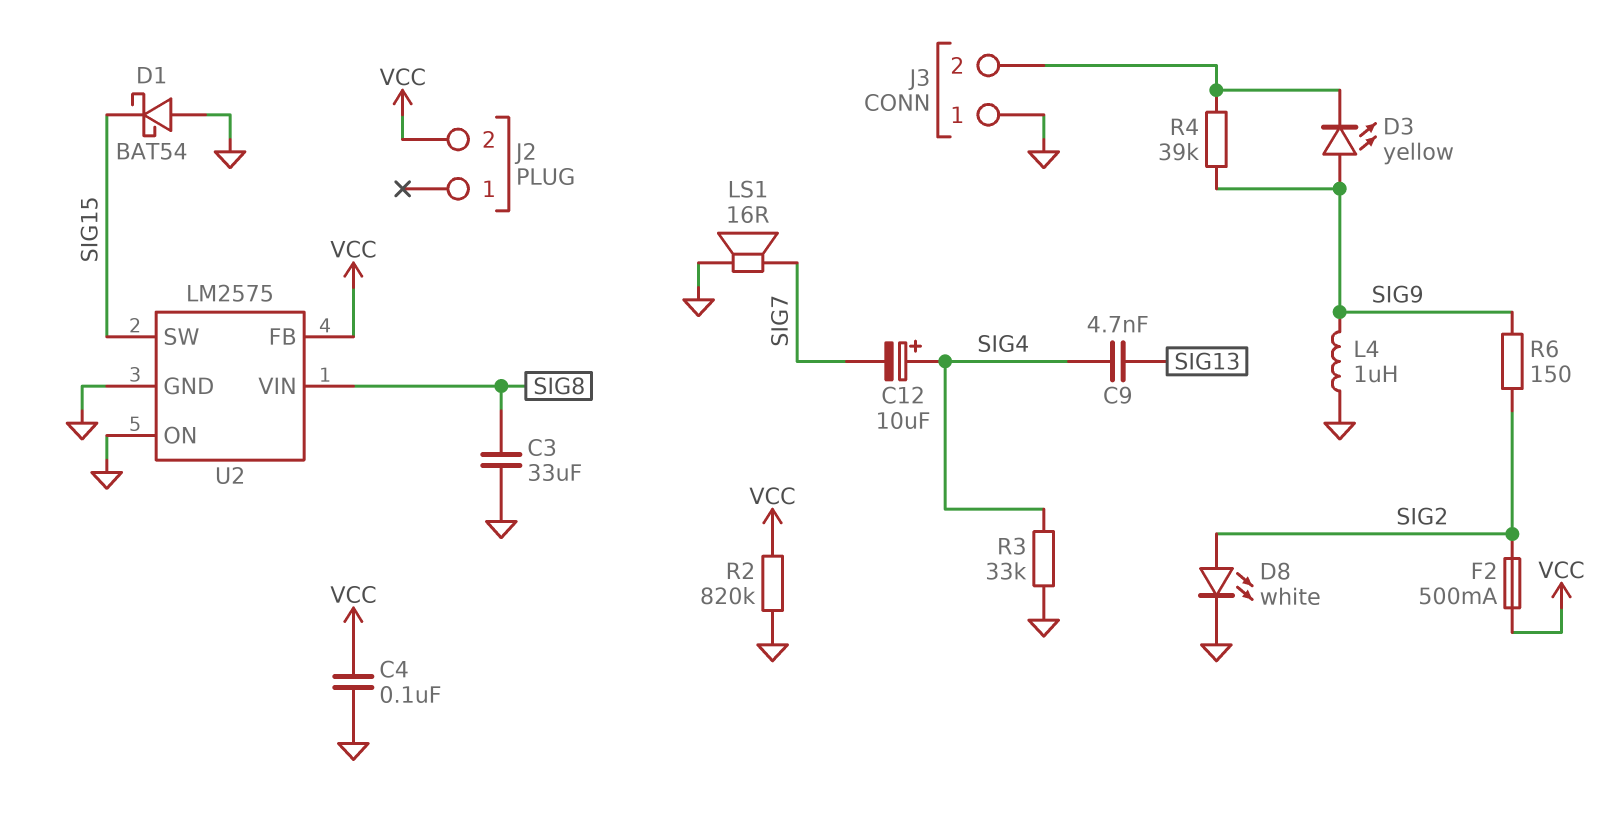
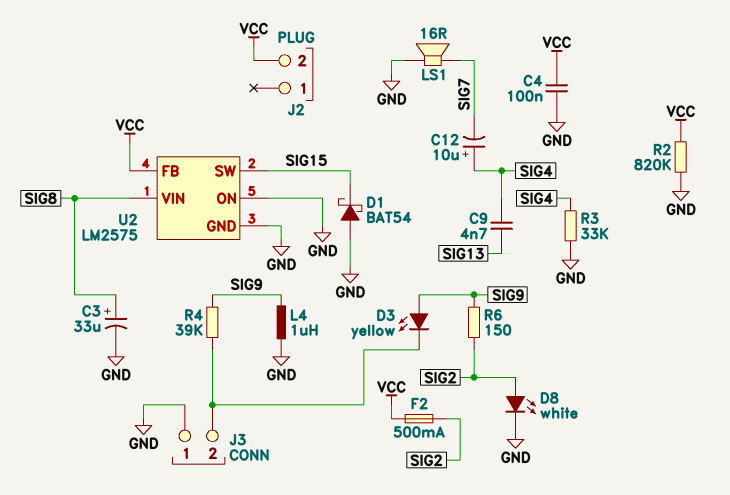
C3: 33uF (GND, SIG8) -> 33uF (plus SIG8, minus GND)

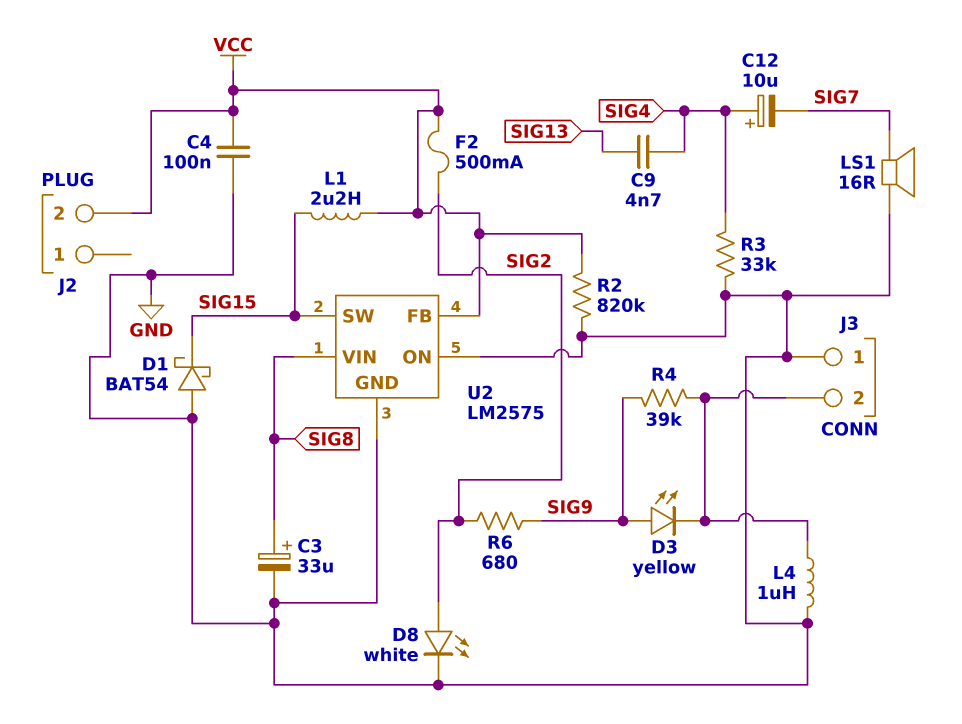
L1: none -> 2.2uH (SIG15, VCC)
L4: 1uH (GND, SIG9) -> 1uH (GND, J3/2)
R6: 150 (SIG2, SIG9) -> 680 (SIG2, SIG9)

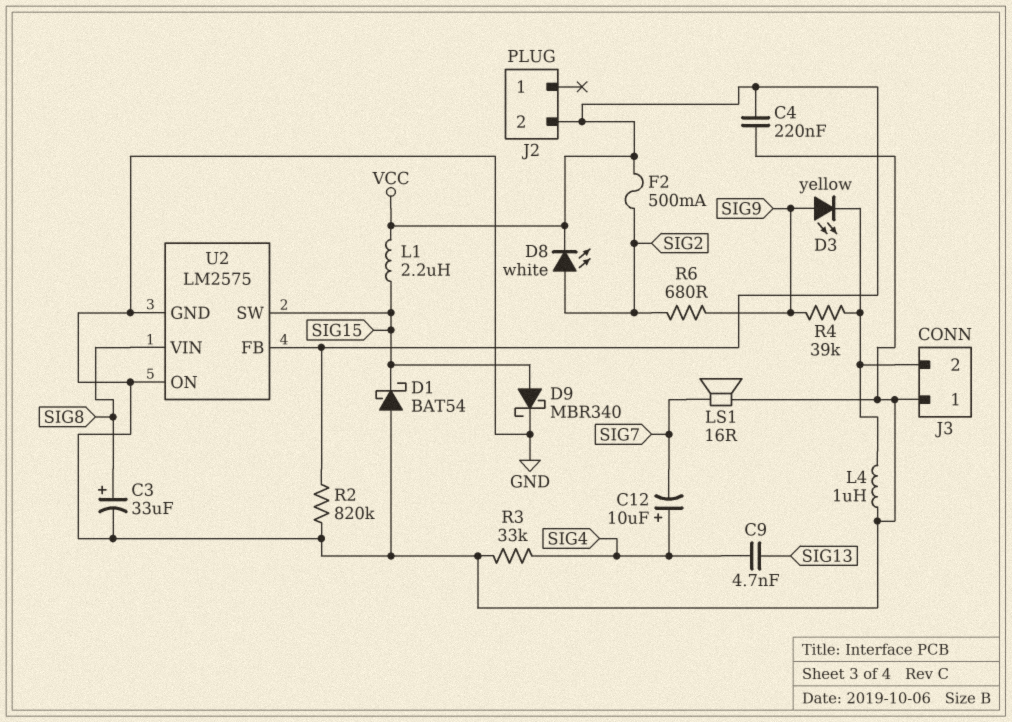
C4: 100nF (GND, VCC) -> 220nF (GND, VCC)
D8: LED white (A SIG2, K GND) -> LED white (A SIG2, K VCC)
D9: none -> schottky MBR340 (A SIG15, K GND)

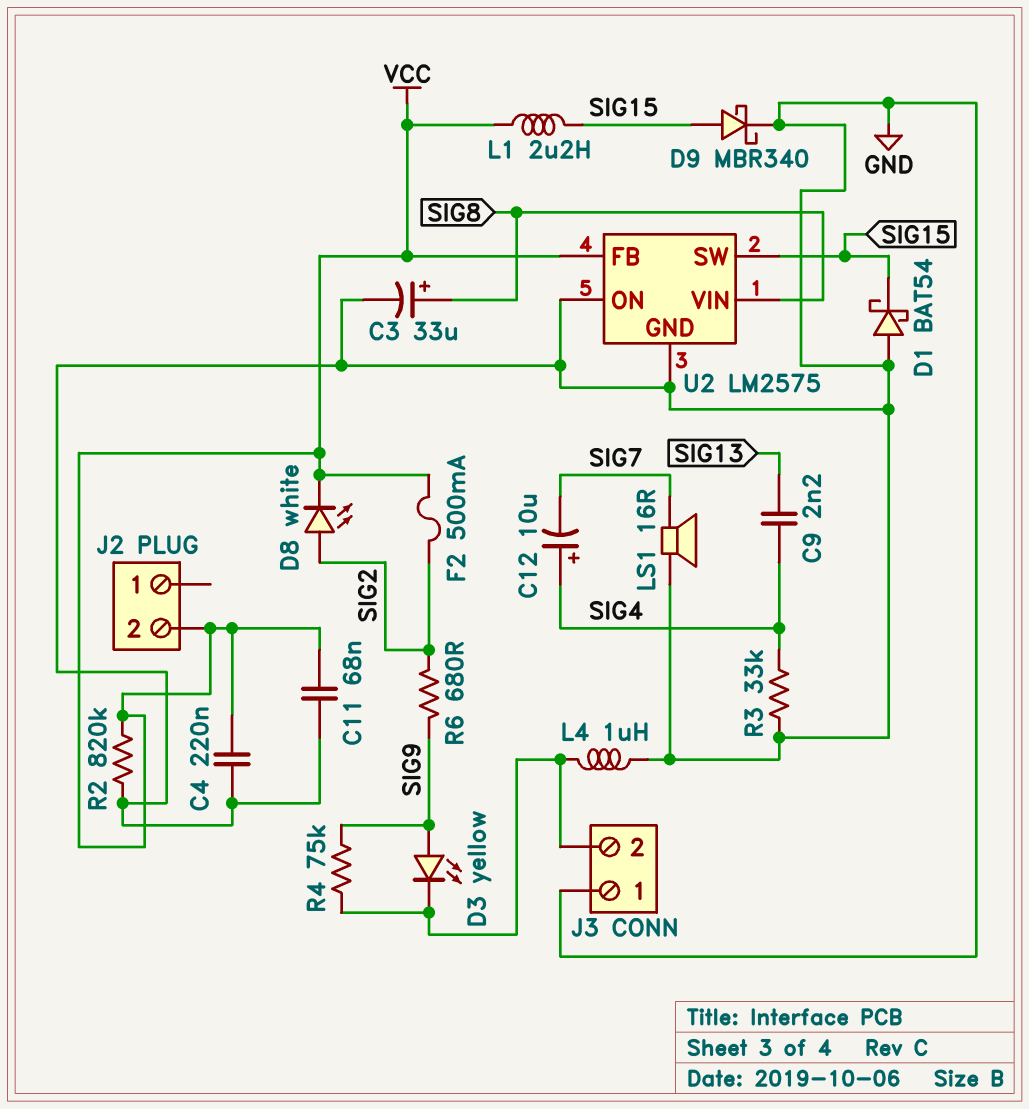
C9: 4.7nF (SIG4, SIG13) -> 2.2nF (SIG4, SIG13)
C11: none -> 68nF (GND, VCC)
R4: 39k (J3/2, SIG9) -> 75k (J3/2, SIG9)

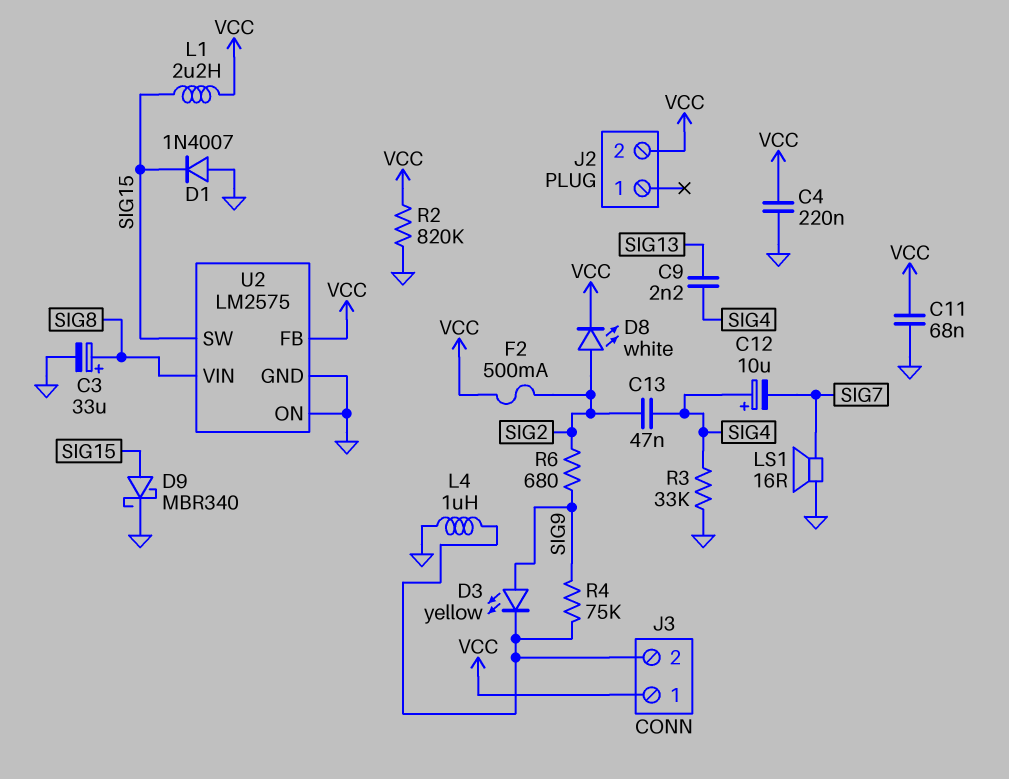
C13: none -> 47nF (SIG2, SIG4)
D1: schottky BAT54 (A GND, K SIG15) -> diode 1N4007 (A GND, K SIG15)
J3 pin 1: GND -> VCC

